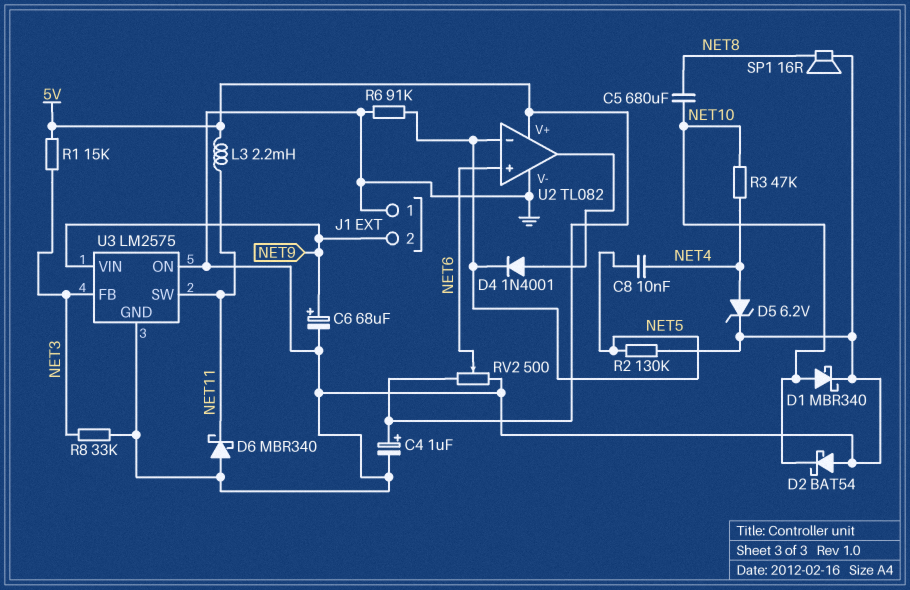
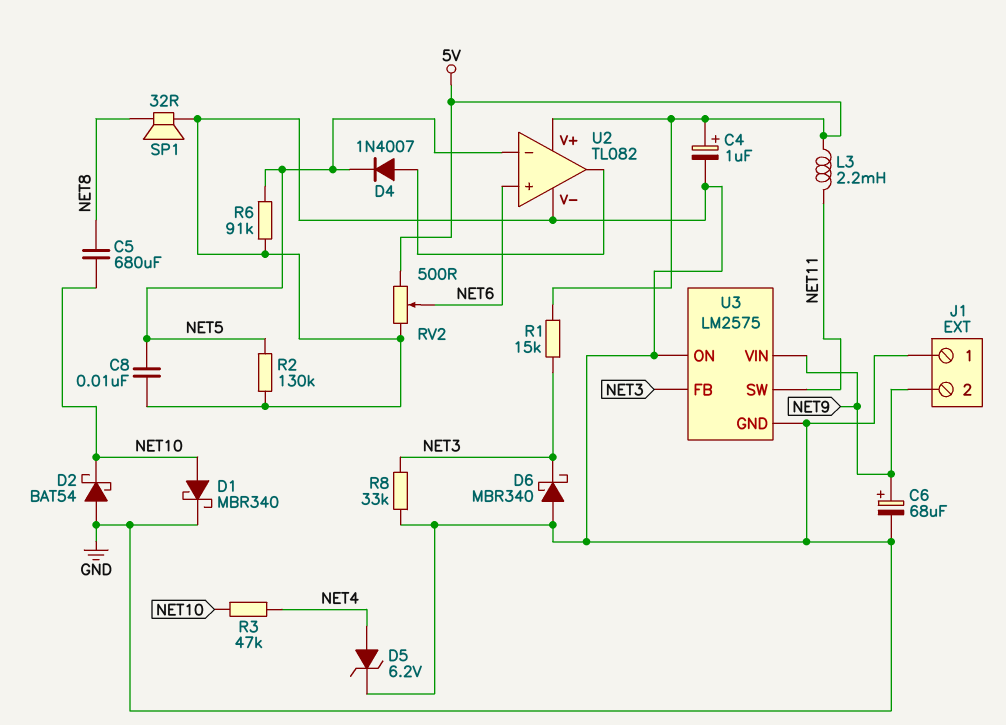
C8: 10nF (NET4, NET5) -> 10nF (GND, NET5)
D4: diode 1N4001 (A U2/out, K NET5) -> diode 1N4007 (A U2/out, K NET5)
D6: schottky MBR340 (A GND, K NET11) -> schottky MBR340 (A GND, K NET3)
SP1: speaker 16R (GND, NET8) -> speaker 32R (GND, NET8)

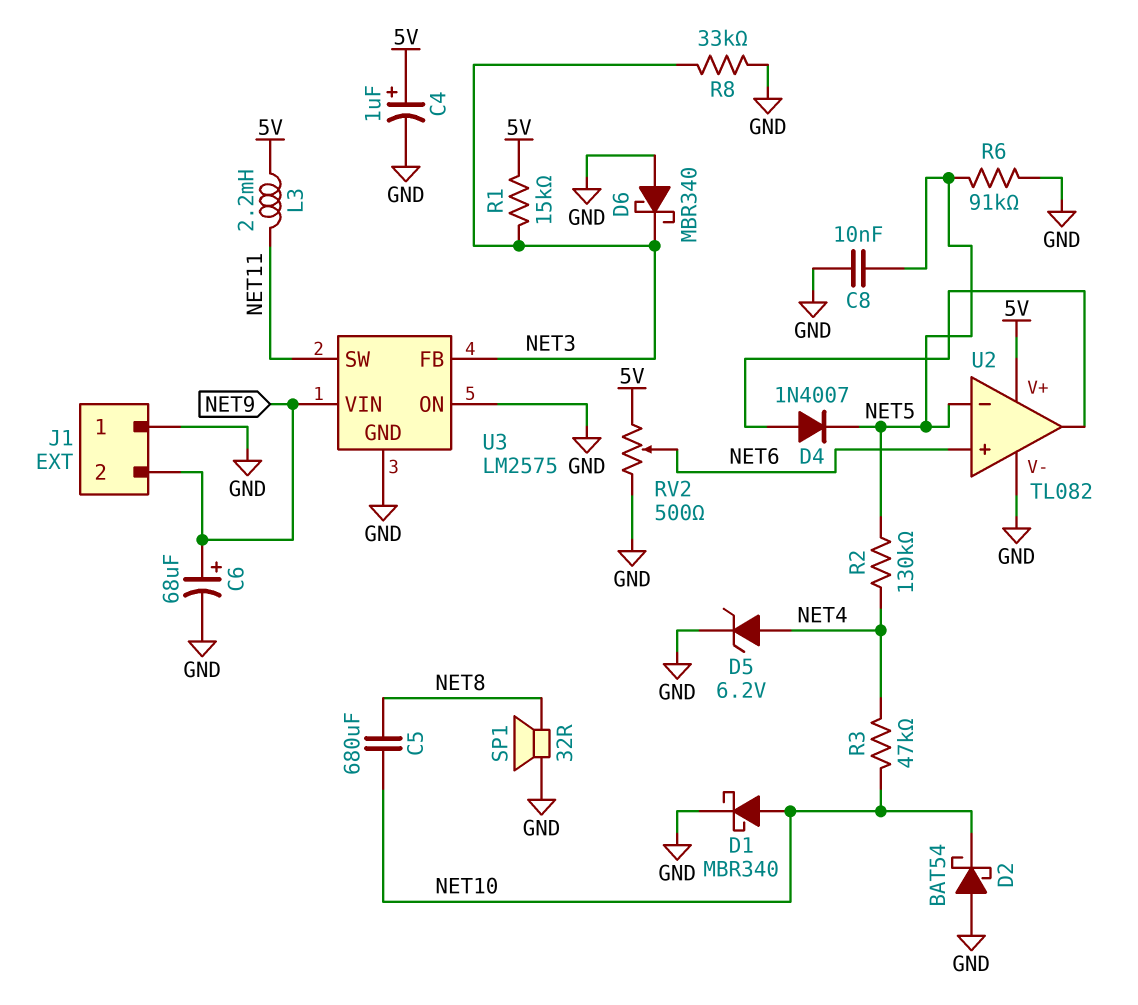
R2: 130k (GND, NET5) -> 130k (NET4, NET5)

